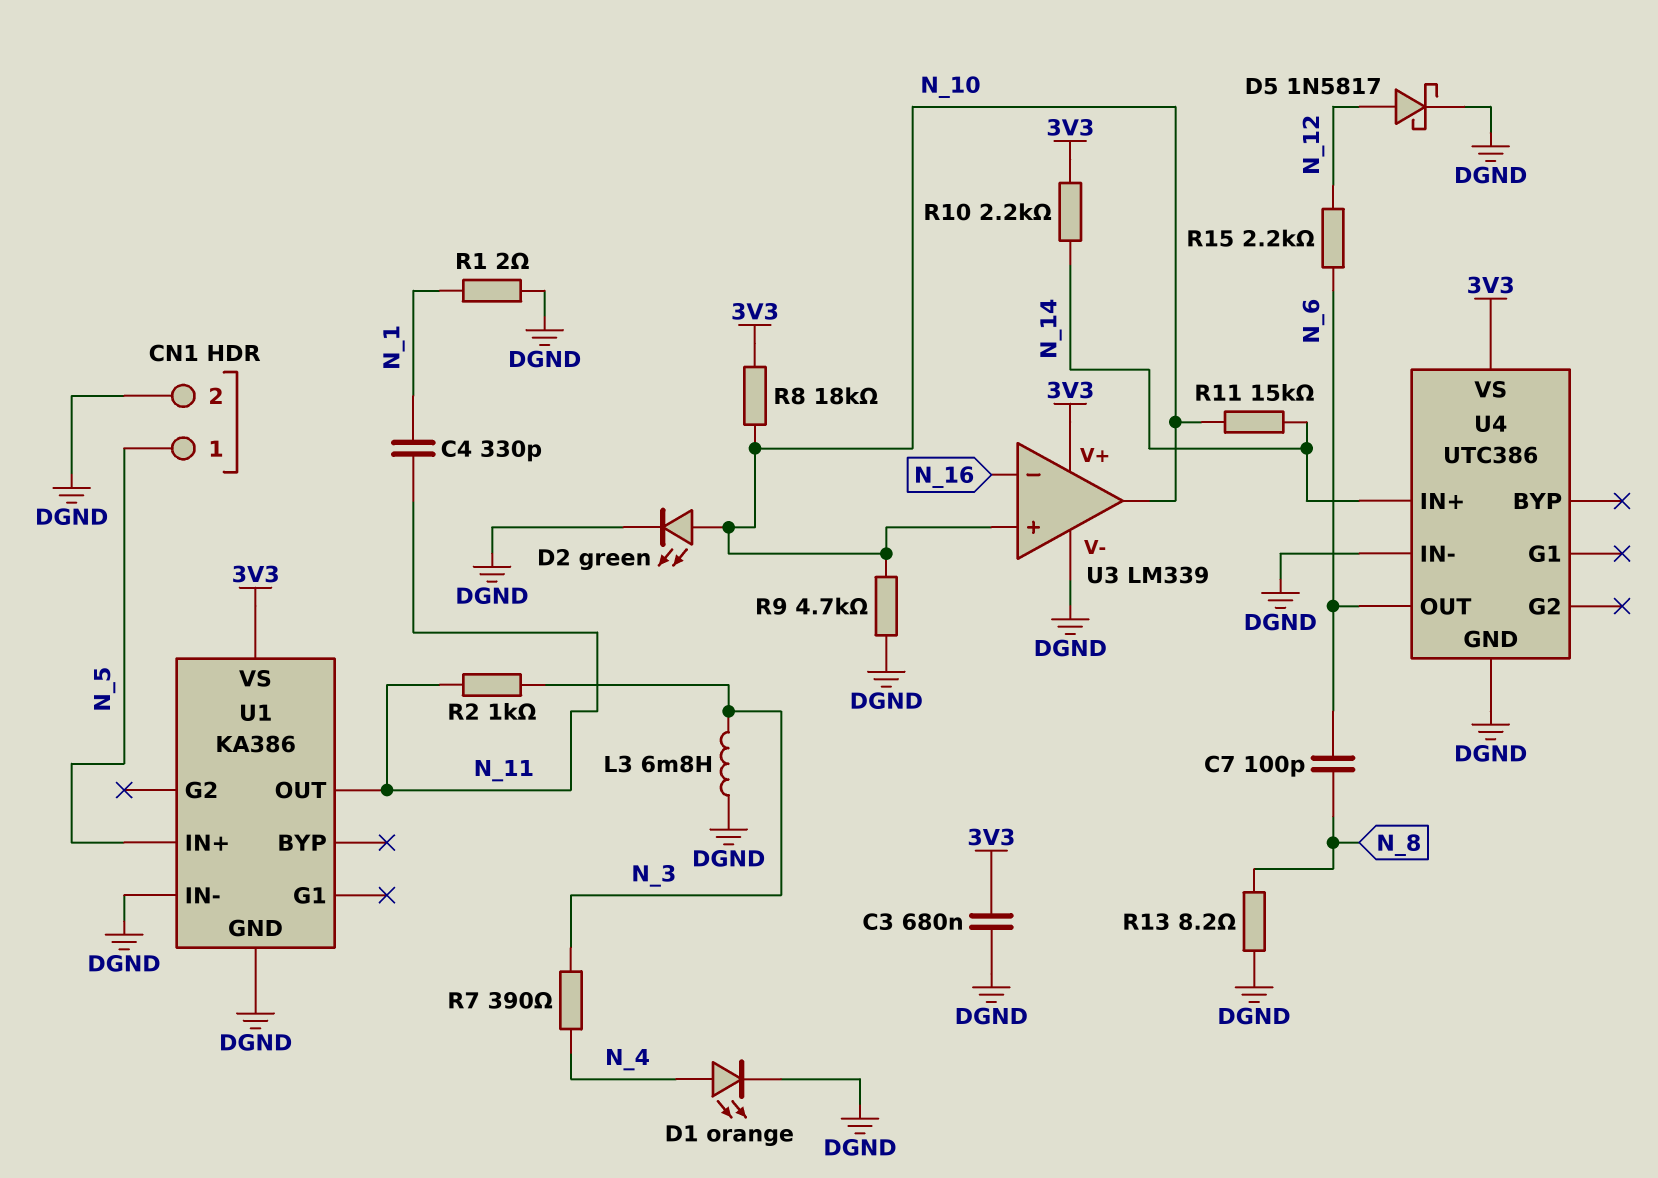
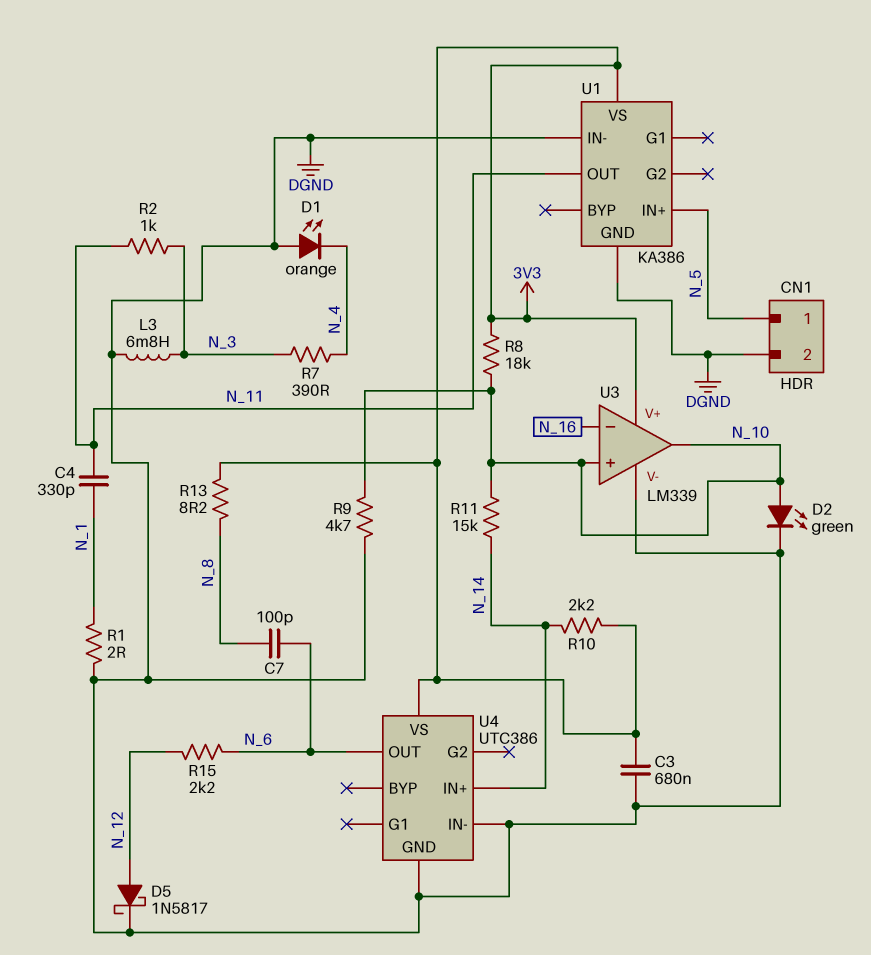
D1: LED orange (A N_4, K DGND) -> LED orange (A DGND, K N_4)
R13: 8.2 (DGND, N_8) -> 8.2 (3V3, N_8)

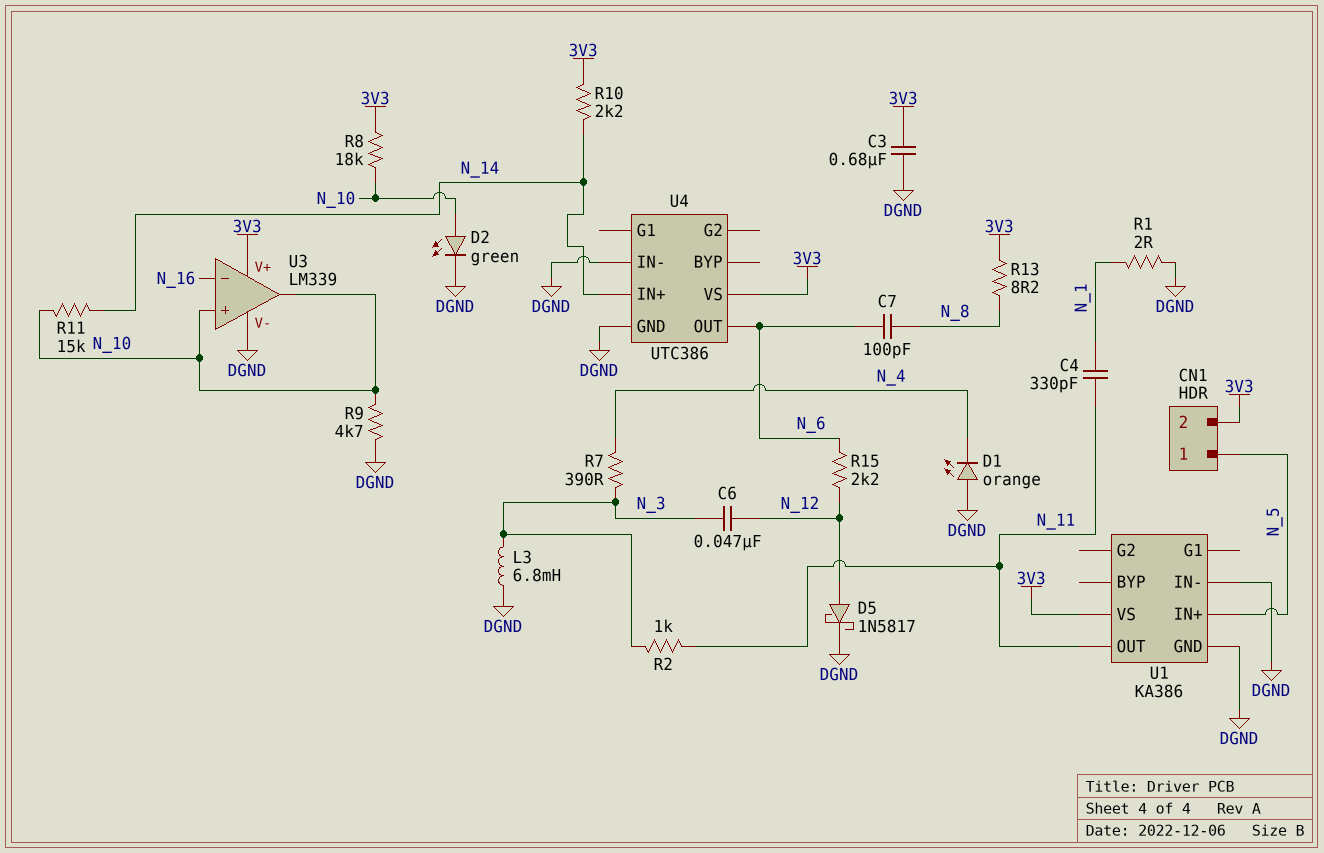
C6: none -> 47nF (N_3, N_12)
CN1 pin 2: DGND -> 3V3

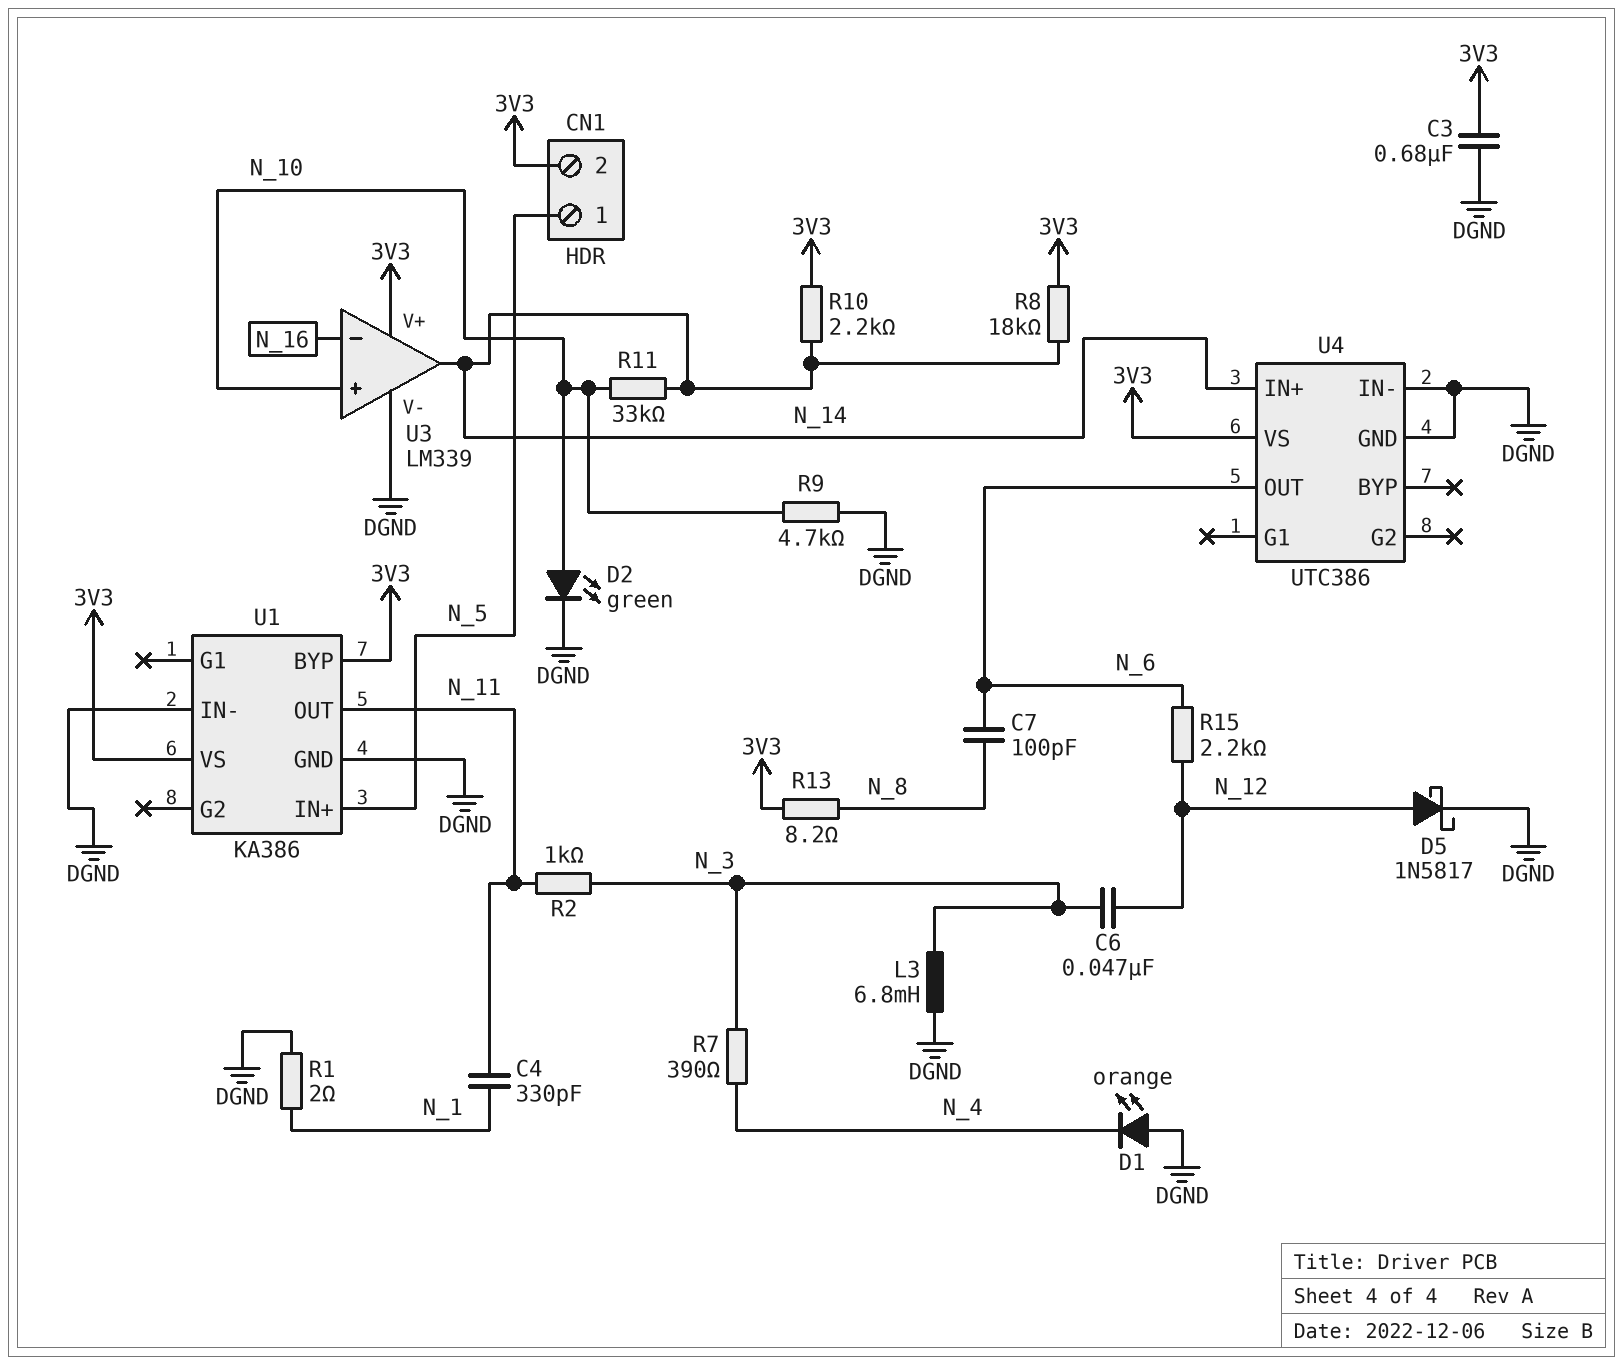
R8: 18k (3V3, N_10) -> 18k (3V3, N_14)
R11: 15k (N_10, N_14) -> 33k (N_10, N_14)
U1 pin BYP: none -> 3V3
U3 pin out: N_10 -> N_14

